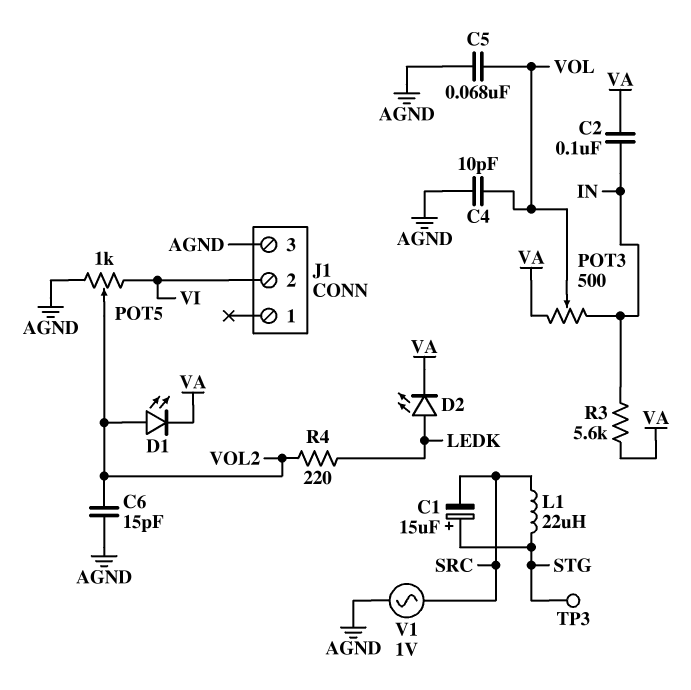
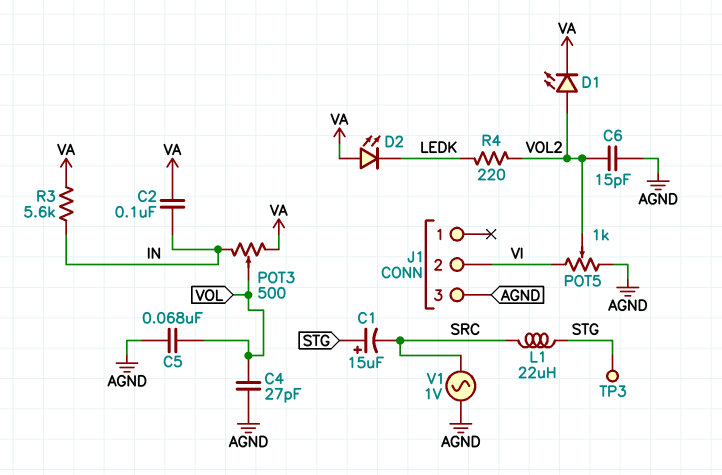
C4: 10pF (AGND, VOL) -> 27pF (AGND, VOL)
D2: LED (A LEDK, K VA) -> LED (A VA, K LEDK)

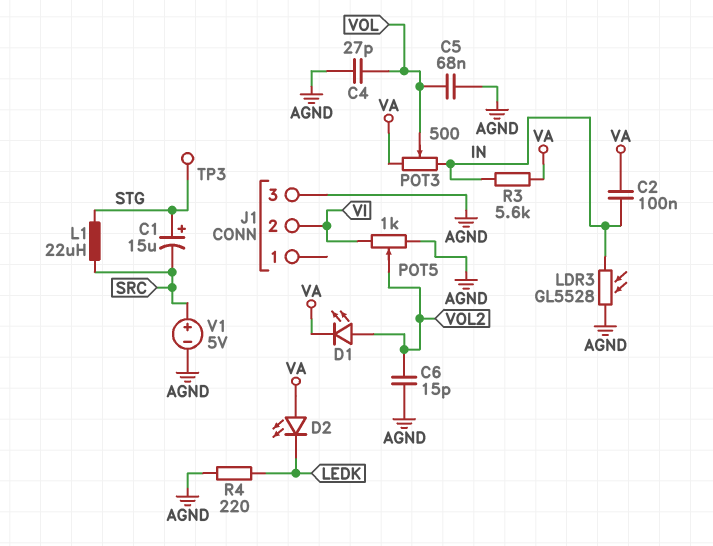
LDR3: none -> GL5528 (AGND, IN)
R4: 220 (LEDK, VOL2) -> 220 (AGND, LEDK)
V1: AC 1V (AGND, SRC) -> 5V (plus SRC, minus AGND)

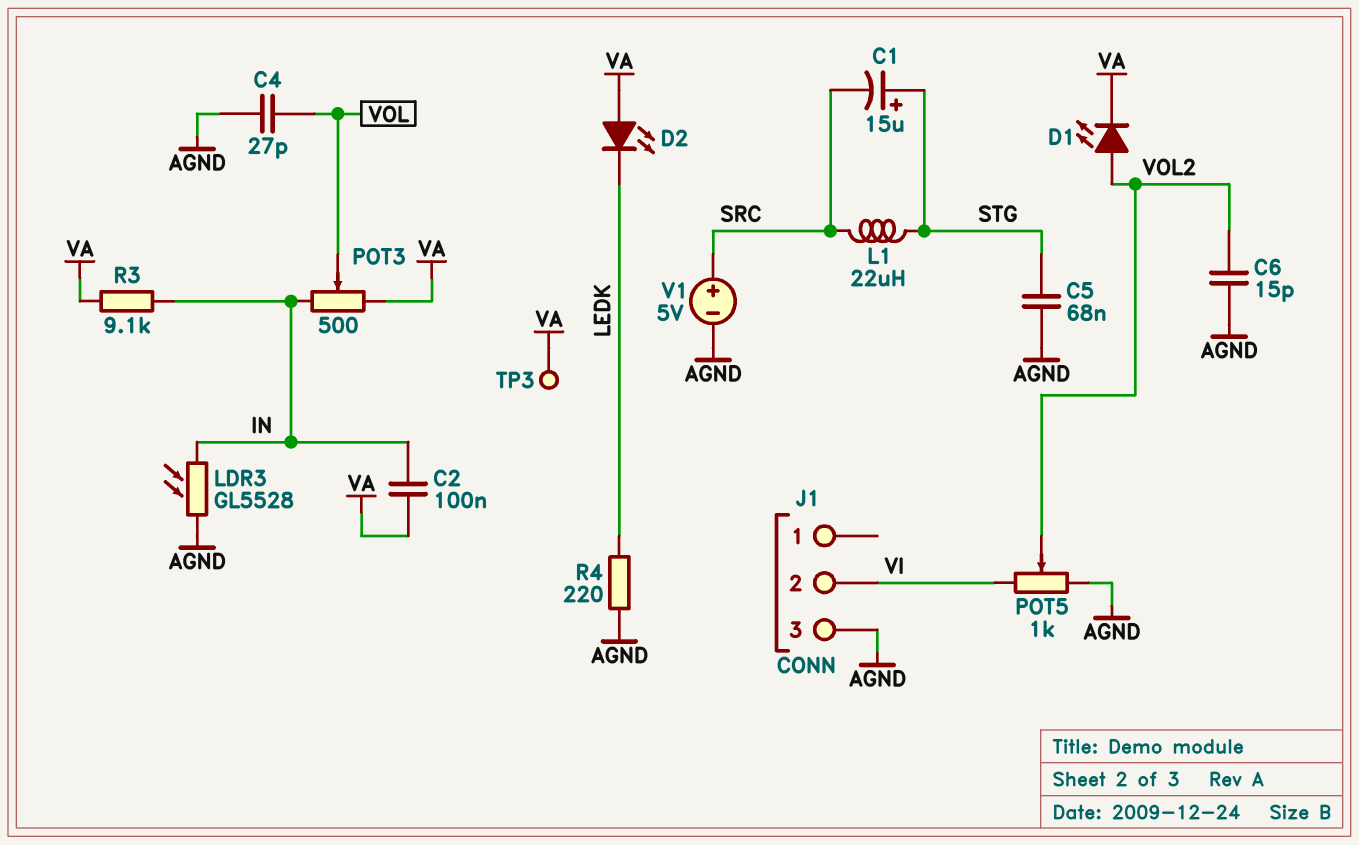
C5: 68nF (AGND, VOL) -> 68nF (AGND, STG)
R3: 5.6k (IN, VA) -> 9.1k (IN, VA)
TP3: test point (STG) -> test point (VA)

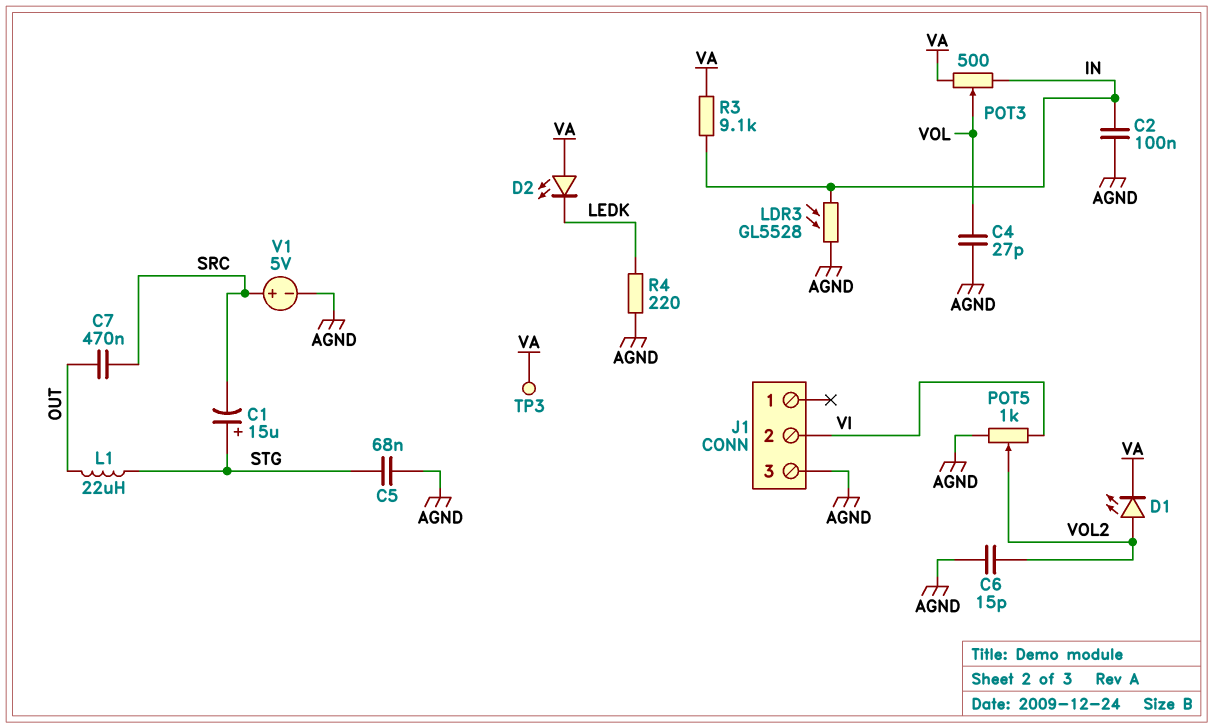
C2: 100nF (IN, VA) -> 100nF (AGND, IN)
C7: none -> 470nF (OUT, SRC)
L1: 22uH (SRC, STG) -> 22uH (OUT, STG)

